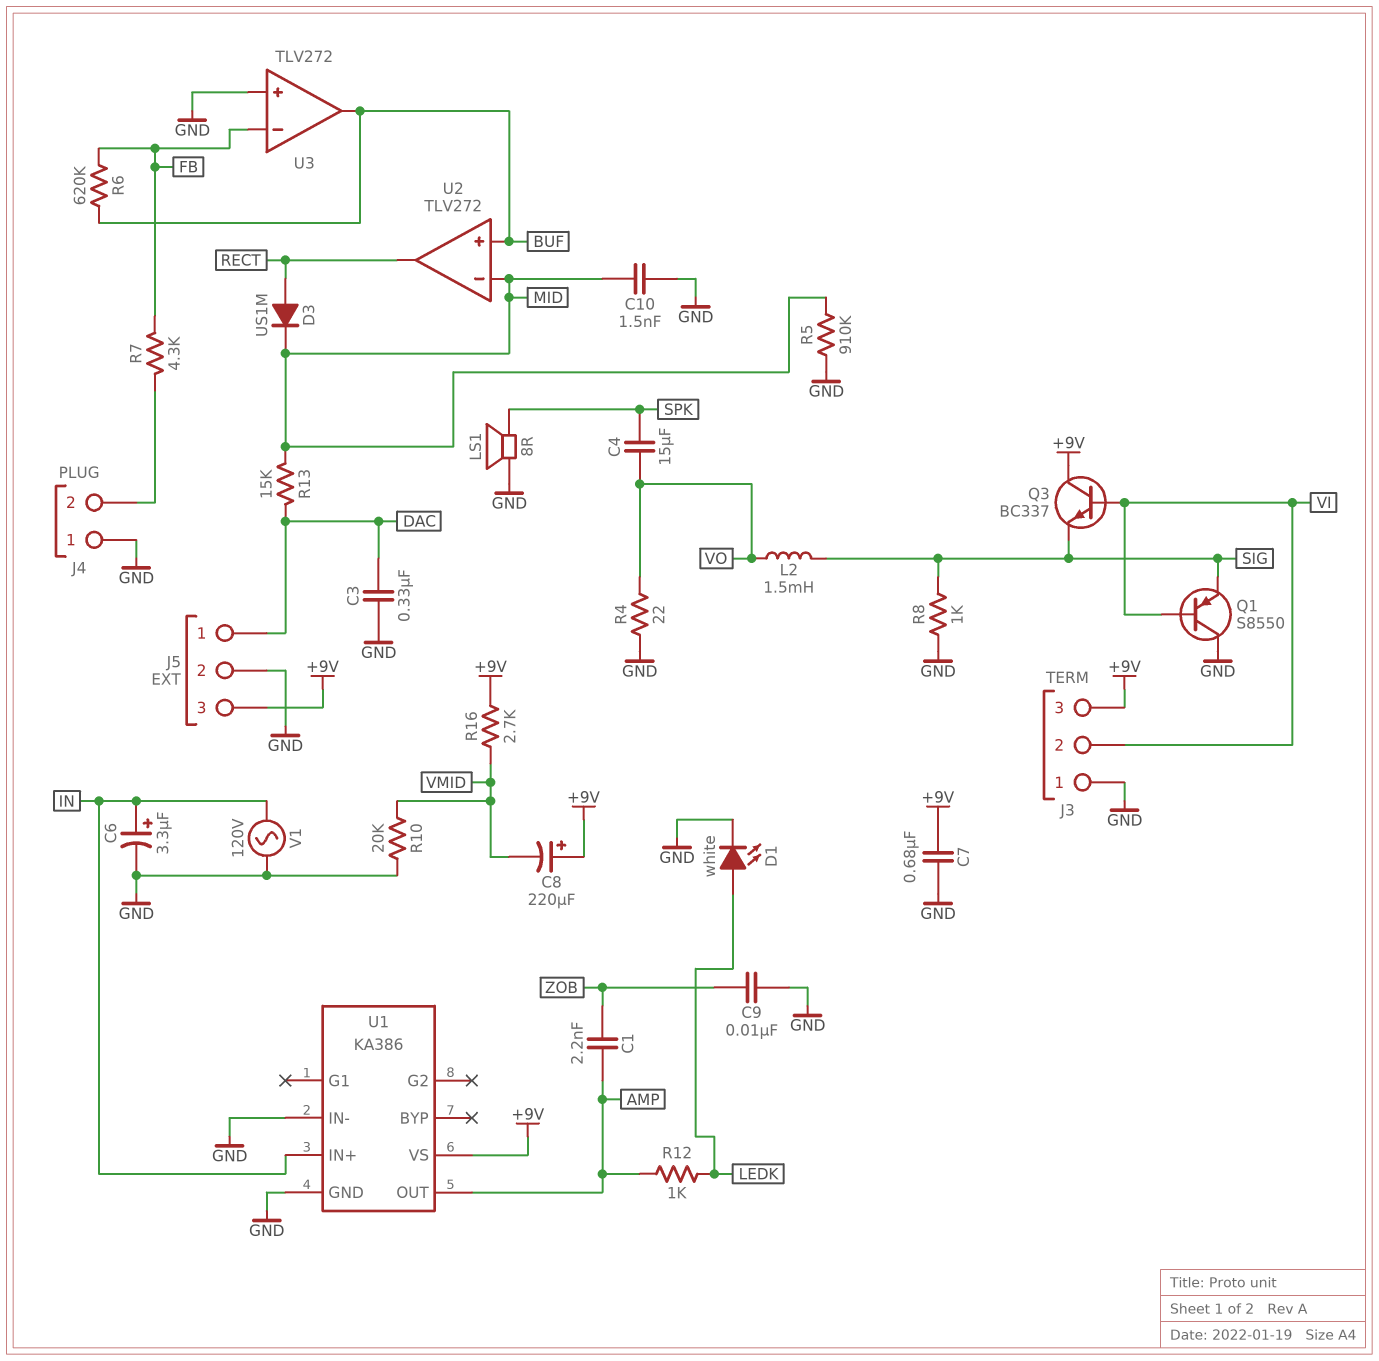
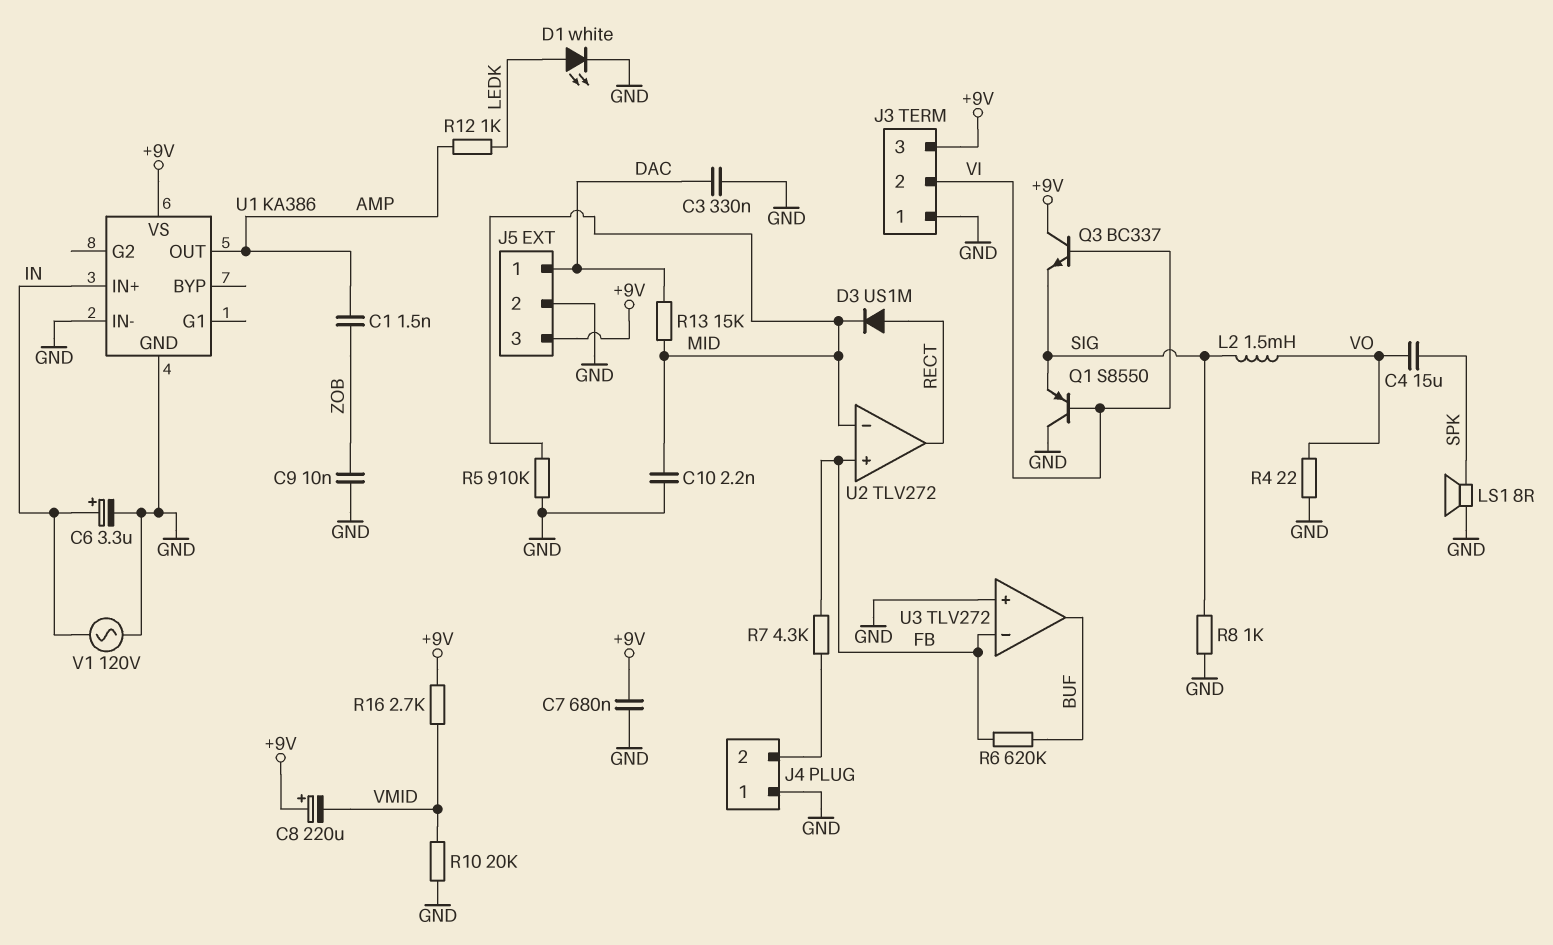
C1: 2.2nF (AMP, ZOB) -> 1.5nF (AMP, ZOB)
C10: 1.5nF (GND, MID) -> 2.2nF (GND, MID)
U2 pin in+: BUF -> FB

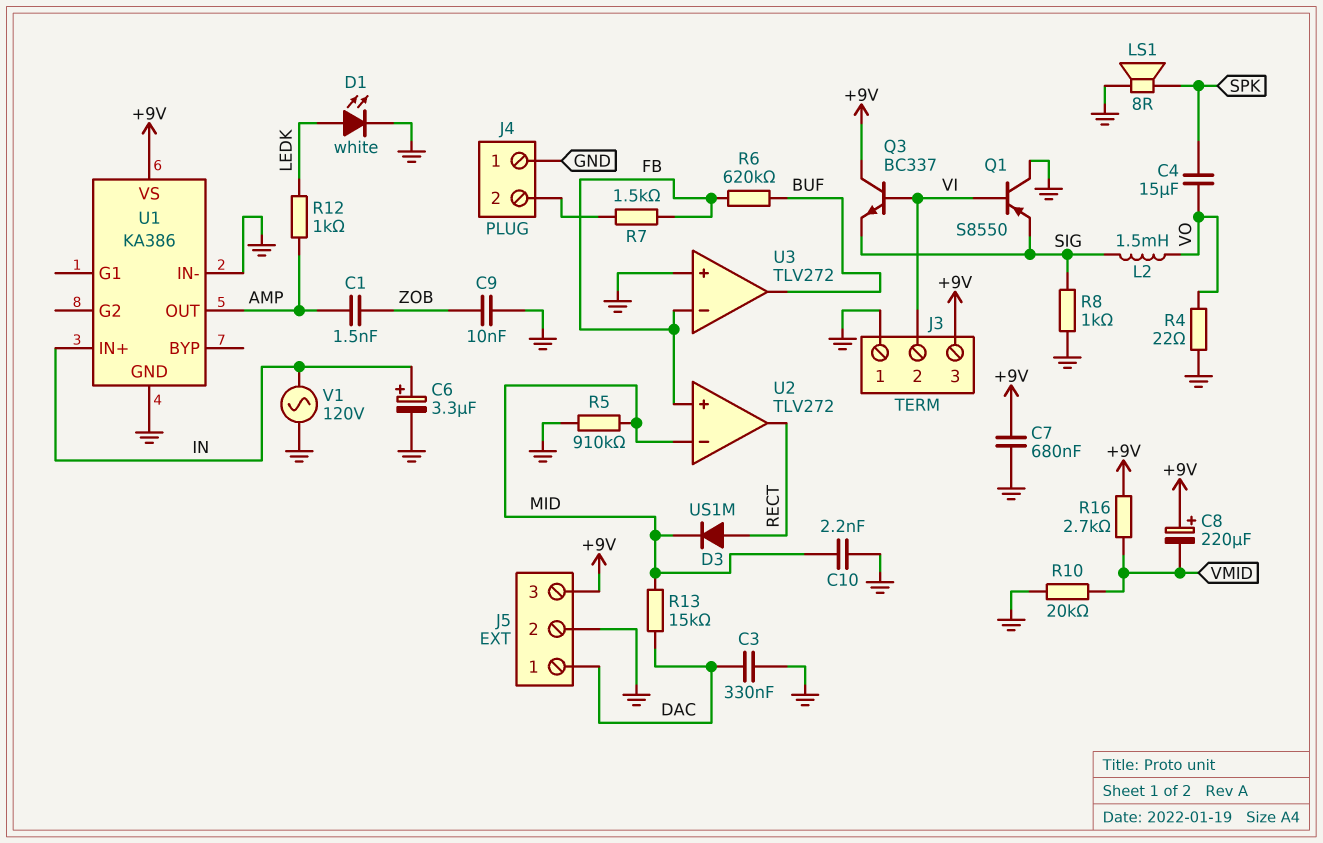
R7: 4.3k (FB, J4/2) -> 1.5k (FB, J4/2)

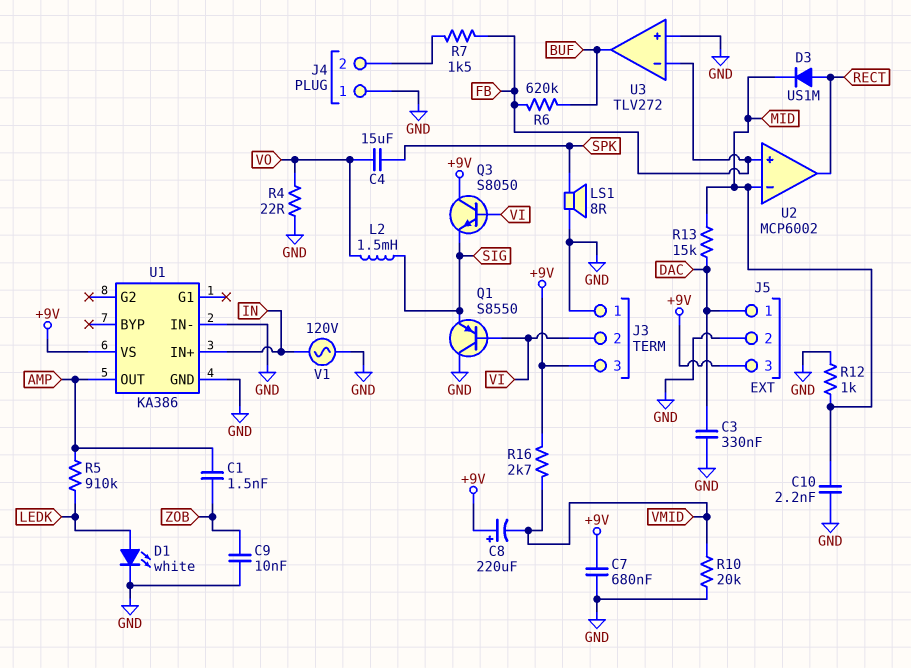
C6: 3.3uF (plus IN, minus GND) -> none
Q3: NPN BC337 (B VI, C +9V, E SIG) -> NPN S8050 (B VI, C +9V, E SIG)
R5: 910k (GND, MID) -> 910k (AMP, LEDK)
R8: 1k (GND, SIG) -> none
R12: 1k (AMP, LEDK) -> 1k (GND, MID)
U2: TLV272 -> MCP6002

